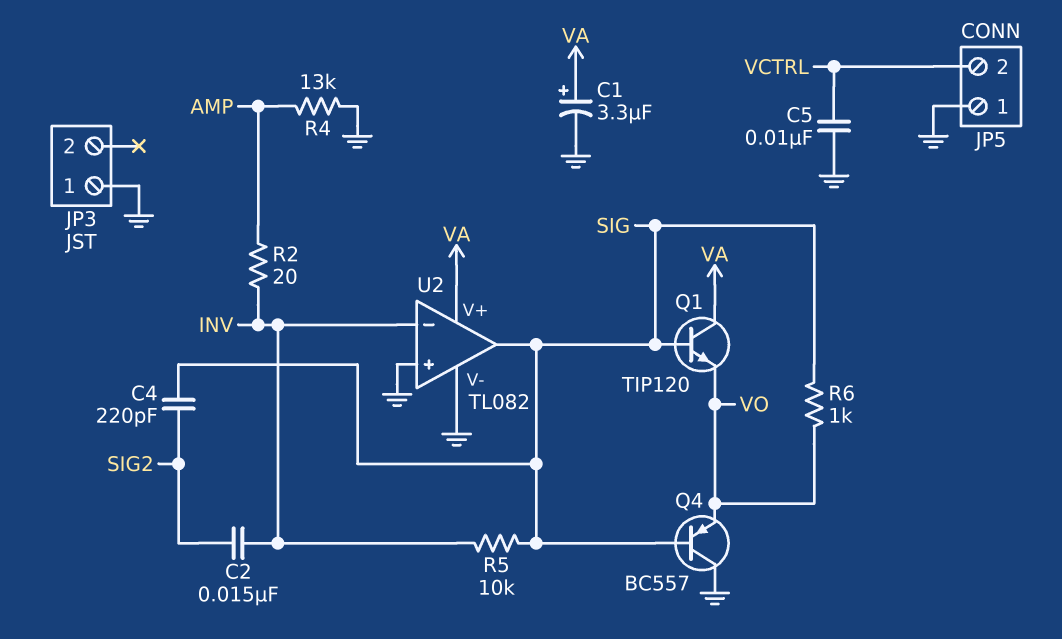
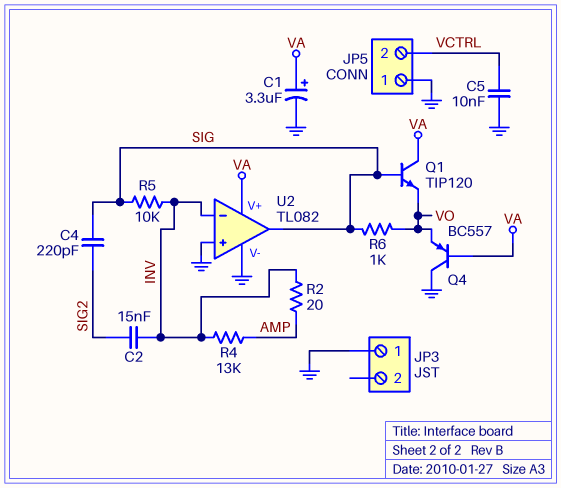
Q4: PNP BC557 (B SIG, C GND, E VO) -> PNP BC557 (B VA, C GND, E VO)
R4: 13k (AMP, GND) -> 13k (AMP, INV)

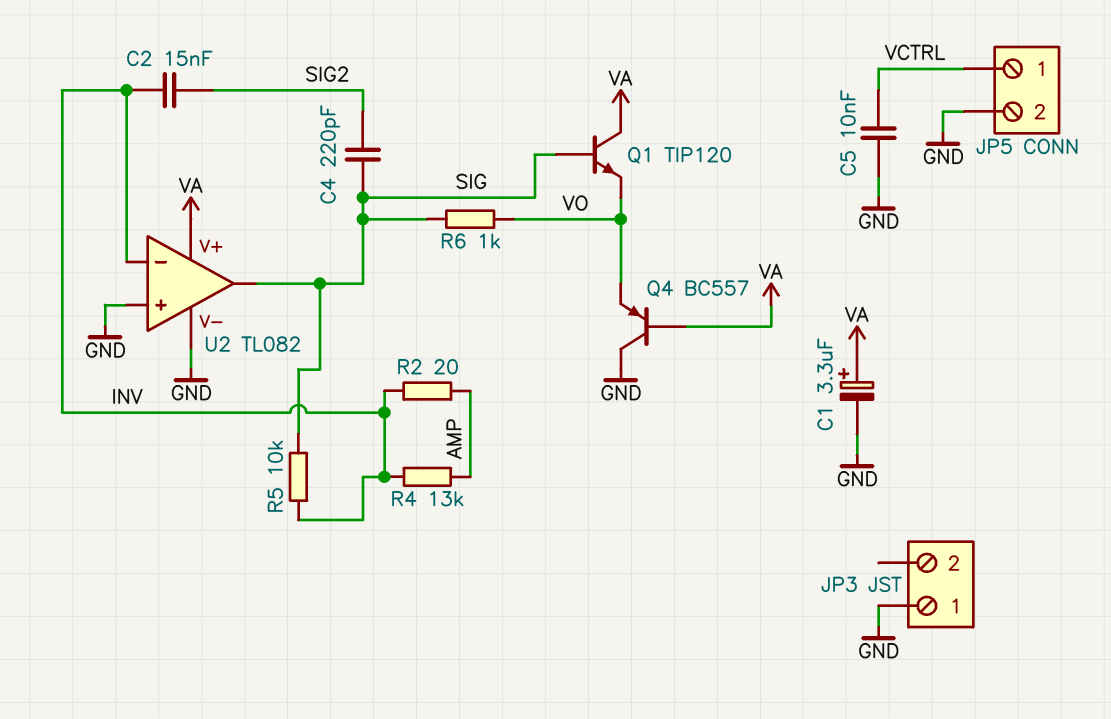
JP5 pin 1: GND -> VCTRL
JP5 pin 2: VCTRL -> GND

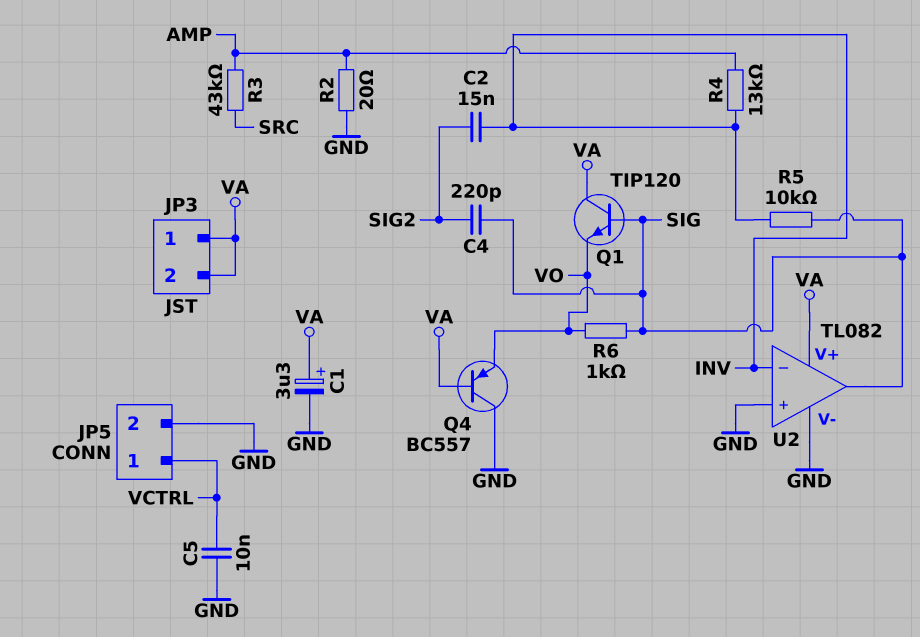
JP3 pin 1: GND -> VA
JP3 pin 2: none -> VA
R2: 20 (AMP, INV) -> 20 (AMP, GND)
R3: none -> 43k (AMP, SRC)

